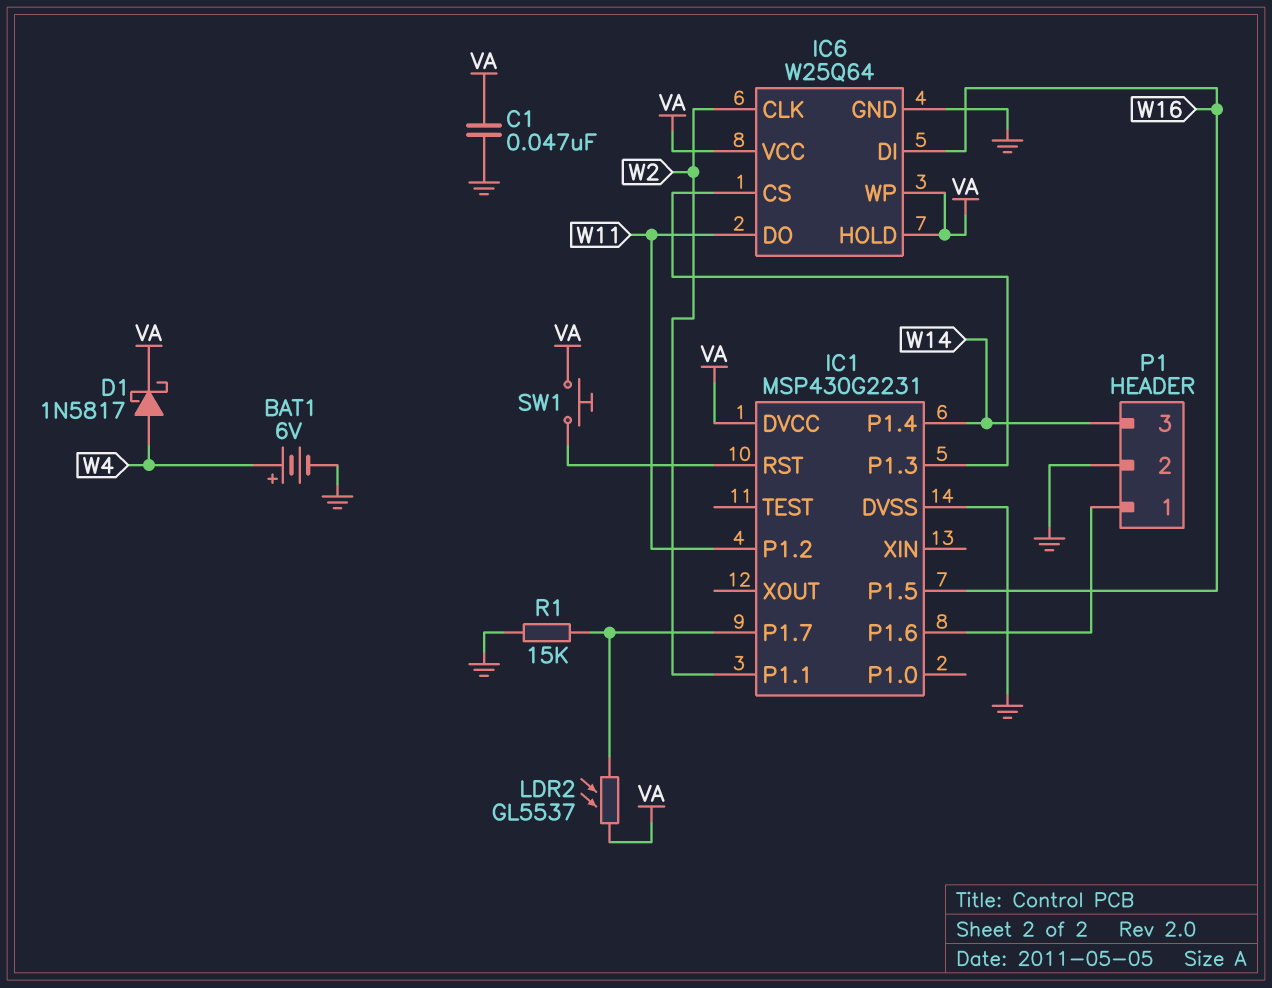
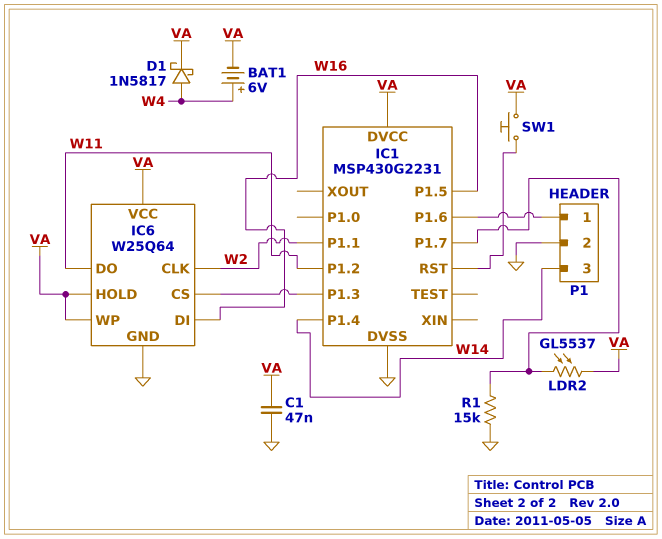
BAT1: 6V (plus W4, minus GND) -> 6V (plus W4, minus VA)

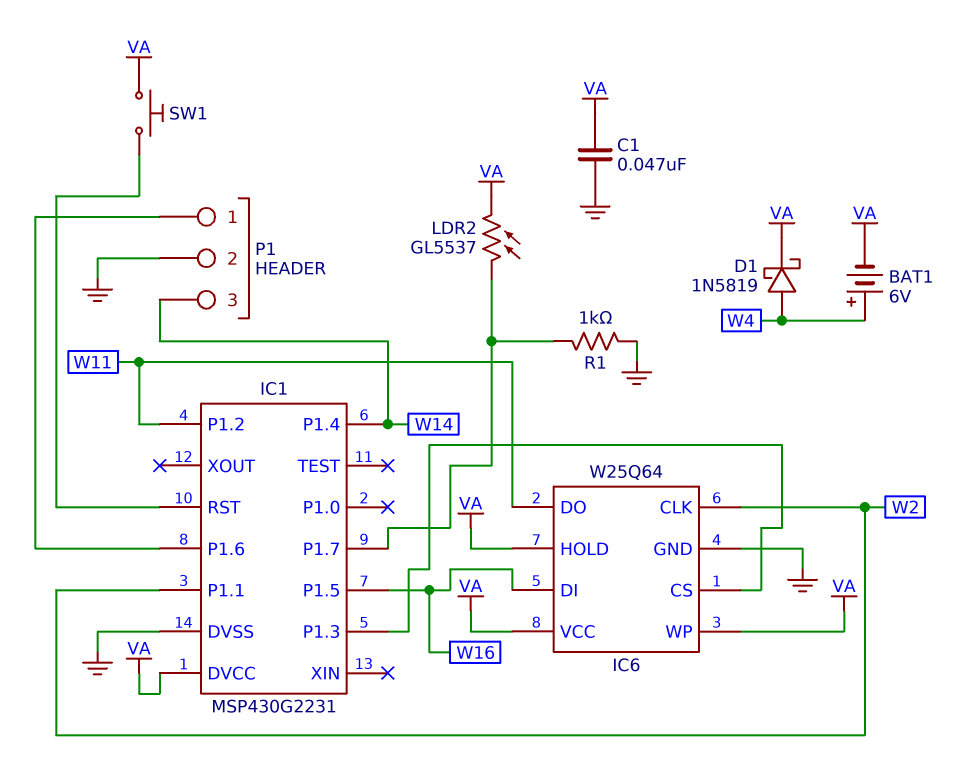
D1: schottky 1N5817 (A W4, K VA) -> schottky 1N5819 (A W4, K VA)
R1: 15k (GND, IC1/P1.7) -> 1k (GND, IC1/P1.7)

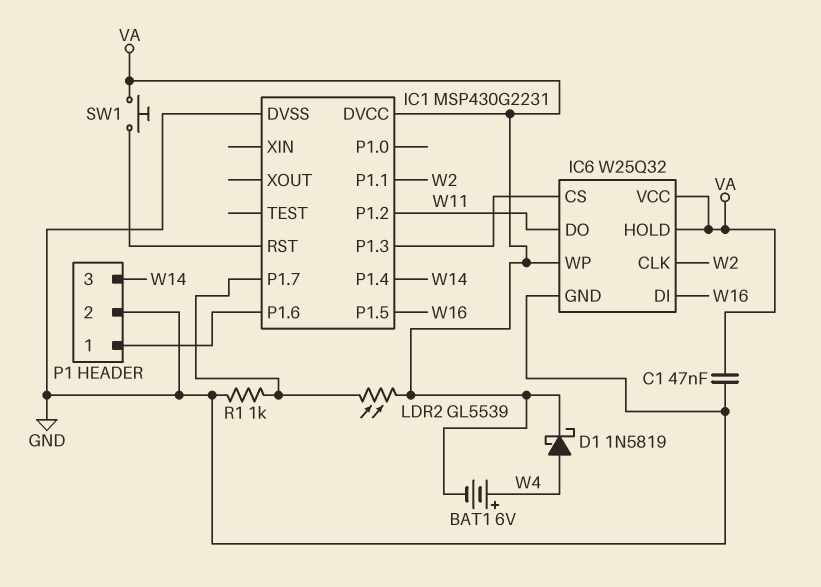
IC6: W25Q64 -> W25Q32
LDR2: GL5537 (IC1/P1.7, VA) -> GL5539 (IC1/P1.7, VA)

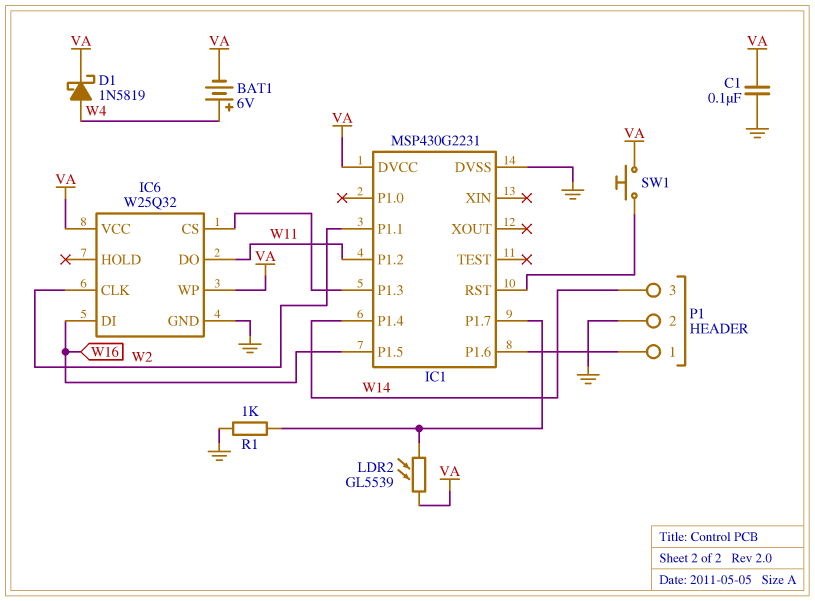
C1: 47nF (GND, VA) -> 100nF (GND, VA)
IC6 pin HOLD: VA -> none

